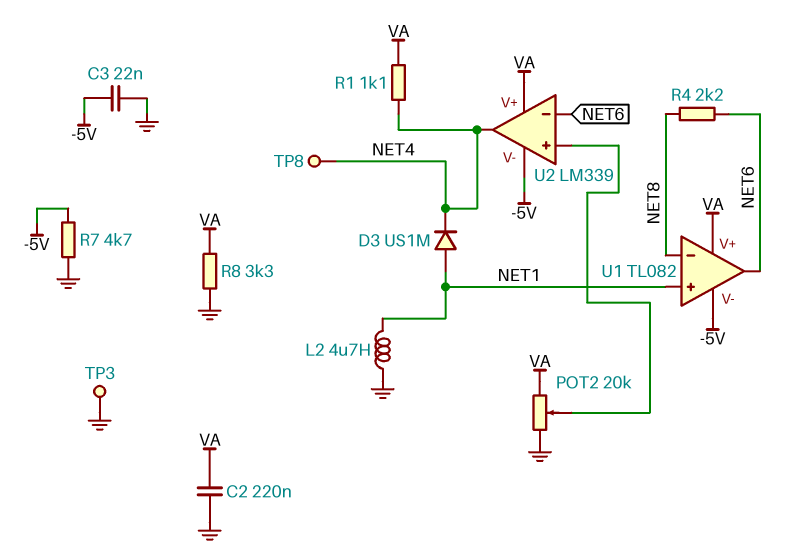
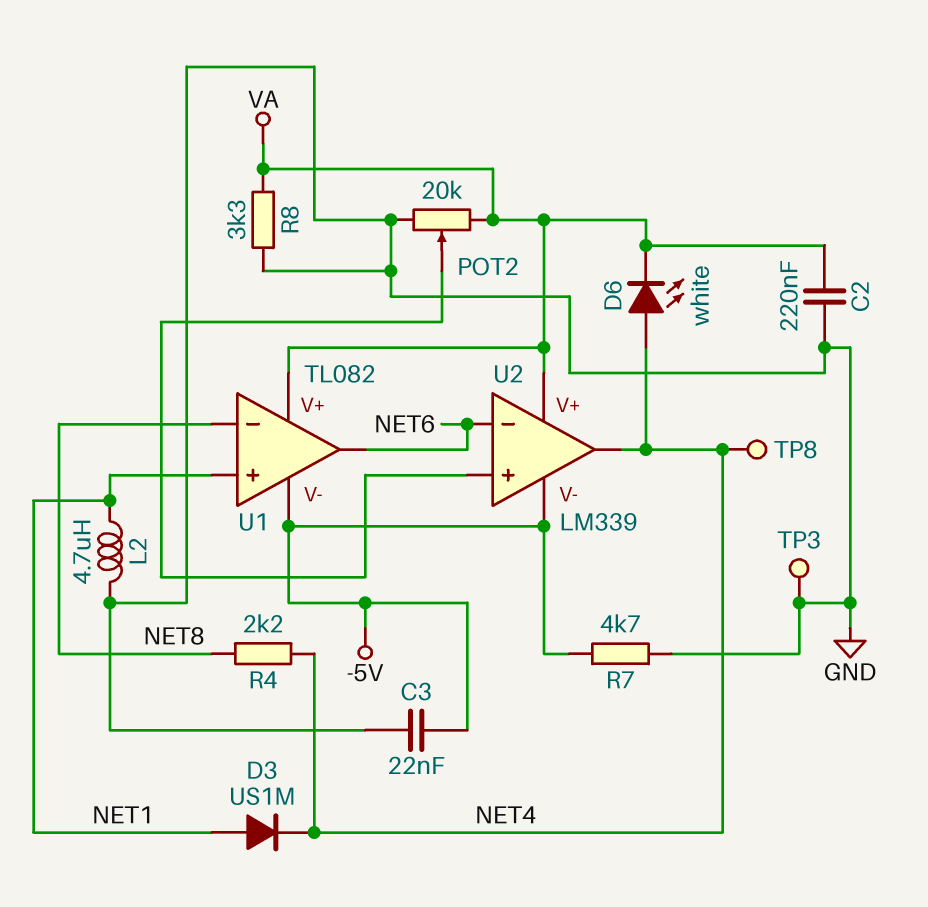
D6: none -> LED white (A NET4, K VA)
R1: 1.1k (NET4, VA) -> none
R4: 2.2k (NET6, NET8) -> 2.2k (NET4, NET8)

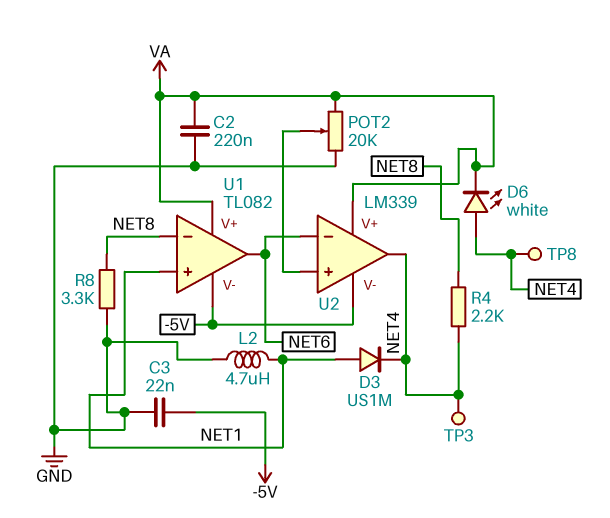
R7: 4.7k (-5V, GND) -> none
R8: 3.3k (GND, VA) -> 3.3k (GND, NET8)
TP3: test point (GND) -> test point (NET4)

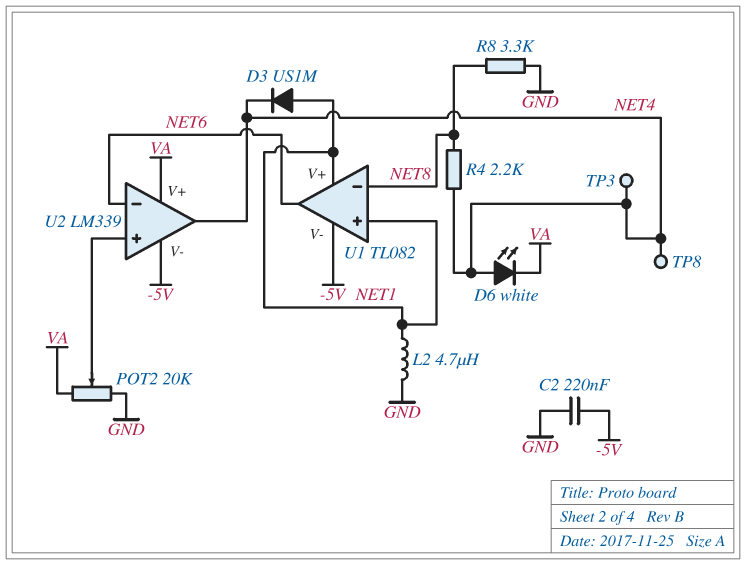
C2: 220nF (GND, VA) -> 220nF (-5V, GND)
C3: 22nF (-5V, GND) -> none
U1 pin V+: VA -> NET1

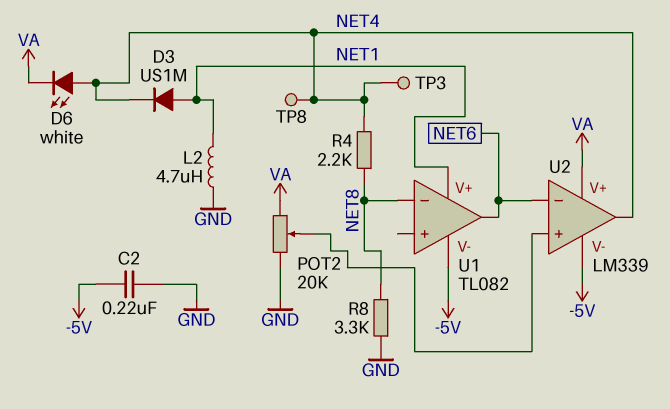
U1 pin in+: NET1 -> none

